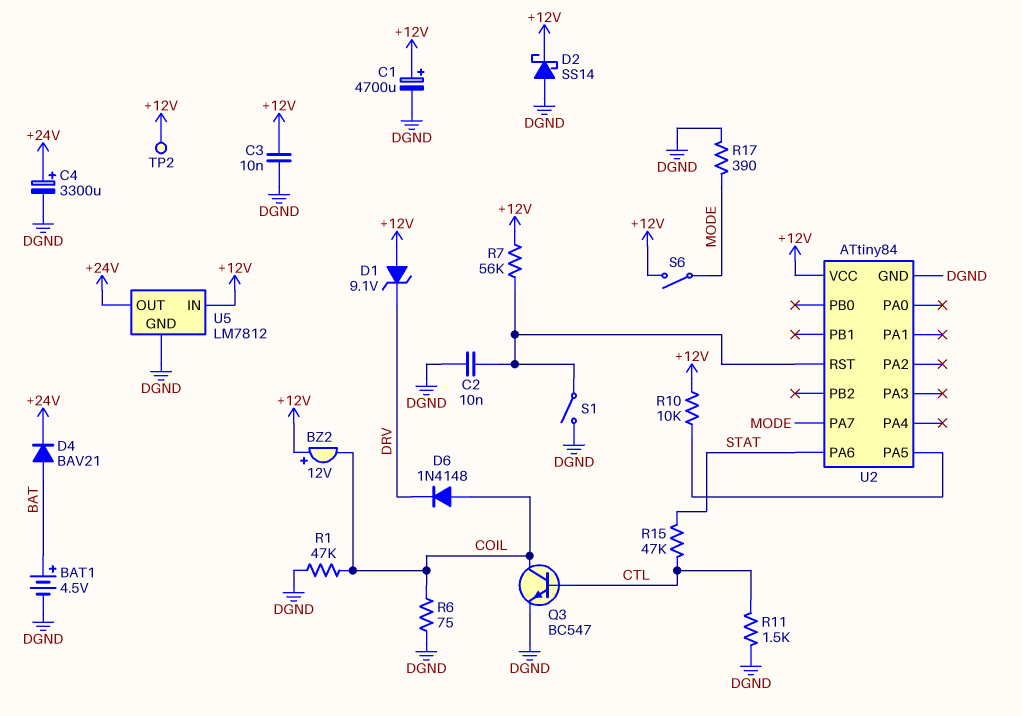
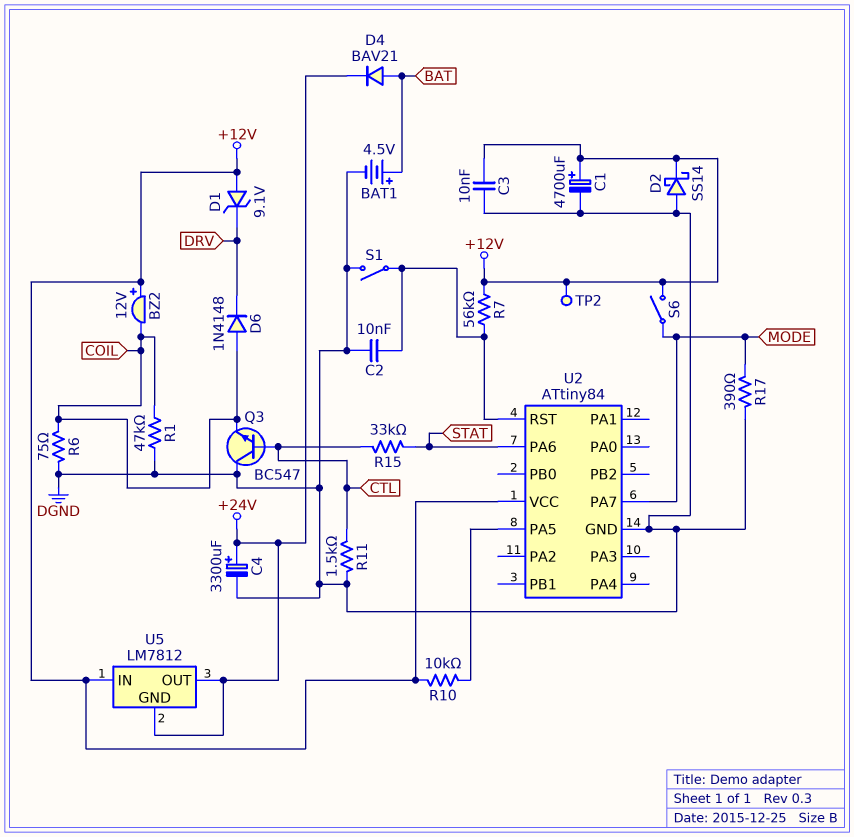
Q3: NPN BC547 (B CTL, C COIL, E DGND) -> NPN BC547 (B CTL, C DGND, E COIL)
R15: 47k (CTL, STAT) -> 33k (CTL, STAT)
U5 pin GND: DGND -> +24V

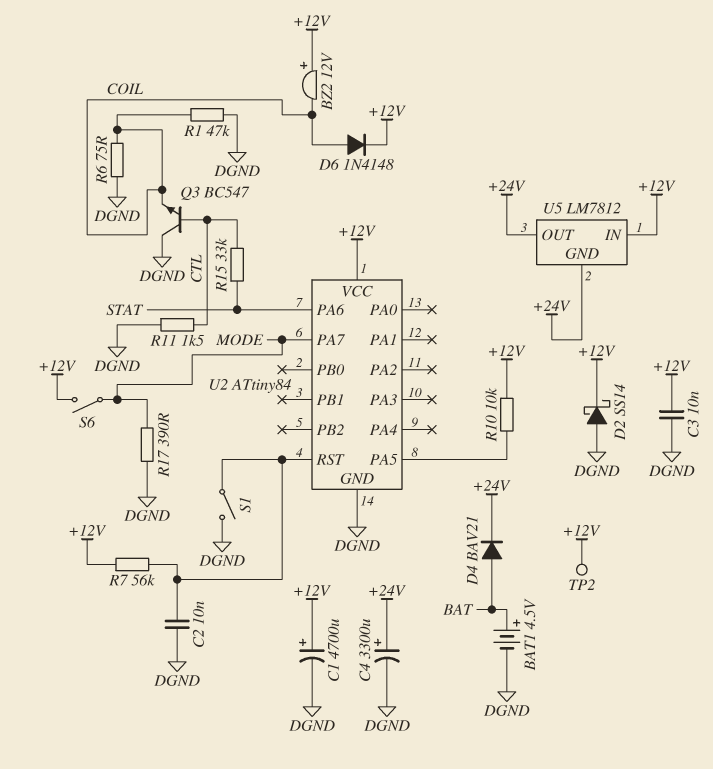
D1: zener 9.1V (A +12V, K DRV) -> none
D6: diode 1N4148 (A COIL, K DRV) -> diode 1N4148 (A COIL, K +12V)

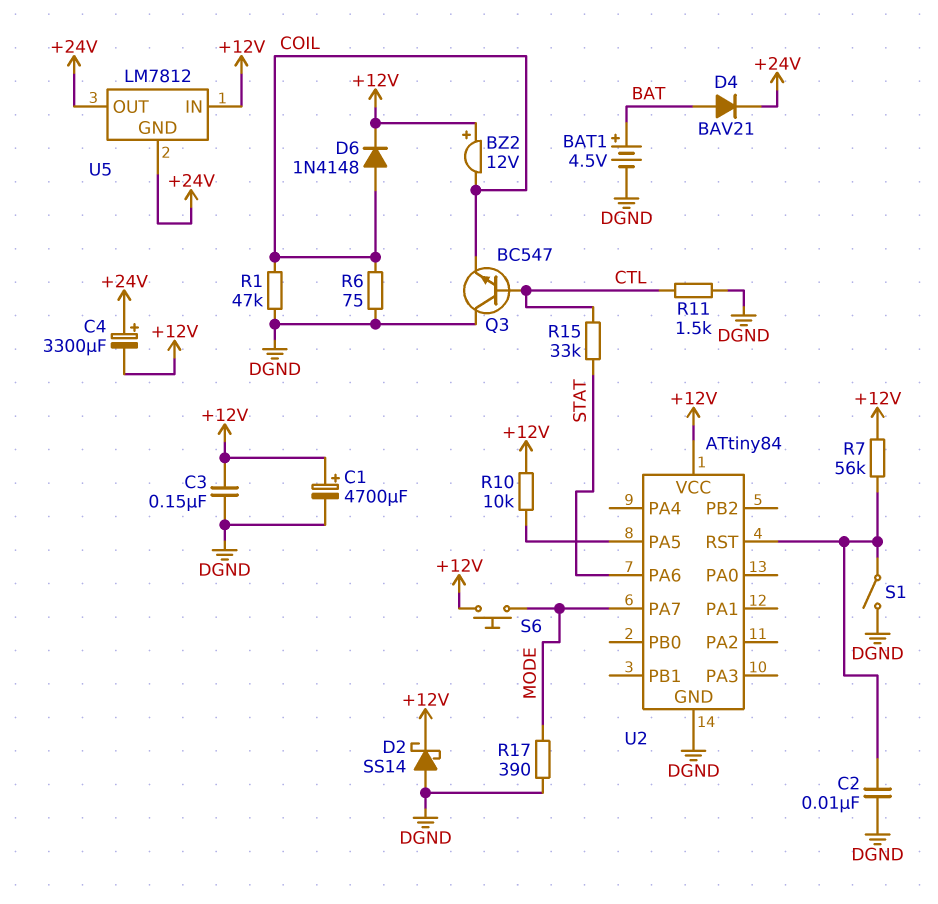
C3: 10nF (+12V, DGND) -> 150nF (+12V, DGND)
C4: 3300uF (plus +24V, minus DGND) -> 3300uF (plus +24V, minus +12V)
S6: switch (+12V, MODE) -> button (+12V, MODE)
TP2: test point (+12V) -> none

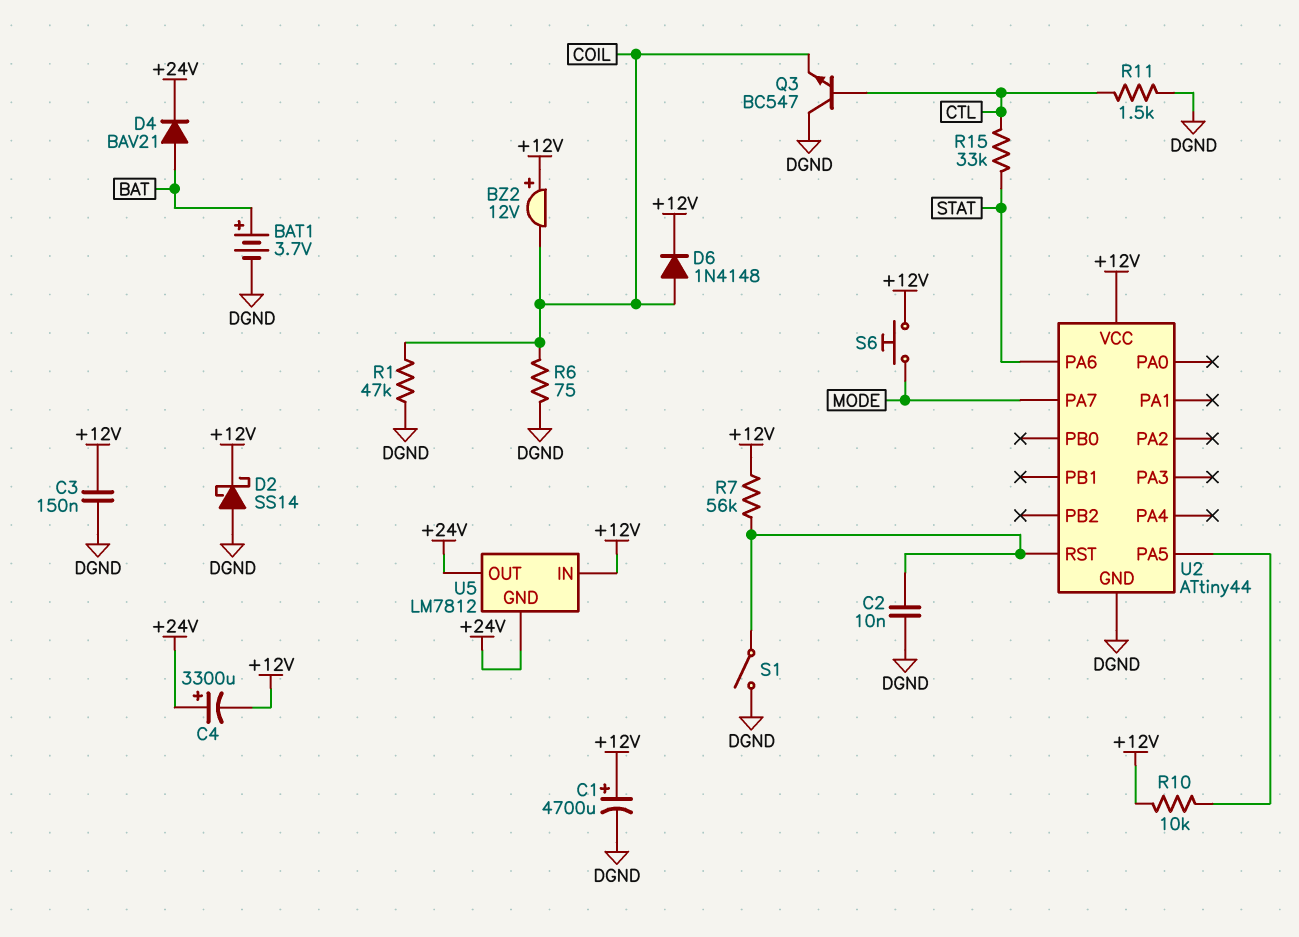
BAT1: 4.5V (plus BAT, minus DGND) -> 3.7V (plus BAT, minus DGND)
R17: 390 (DGND, MODE) -> none
U2: ATtiny84 -> ATtiny44

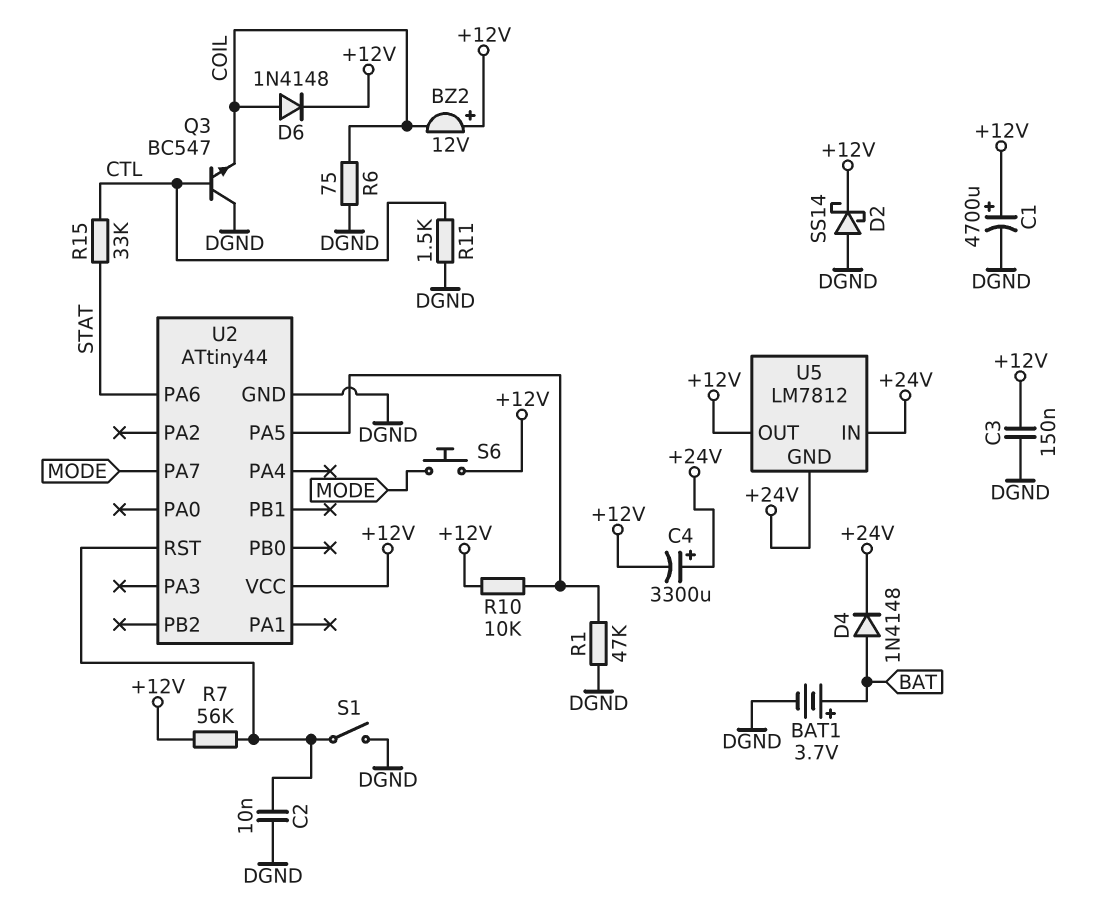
D4: diode BAV21 (A BAT, K +24V) -> diode 1N4148 (A BAT, K +24V)
R1: 47k (COIL, DGND) -> 47k (DGND, U2/PA5)
U5 pin IN: +12V -> +24V
U5 pin OUT: +24V -> +12V

